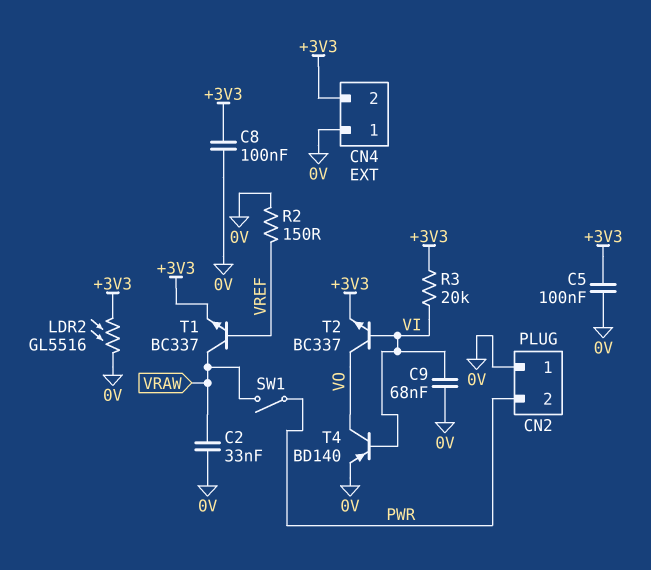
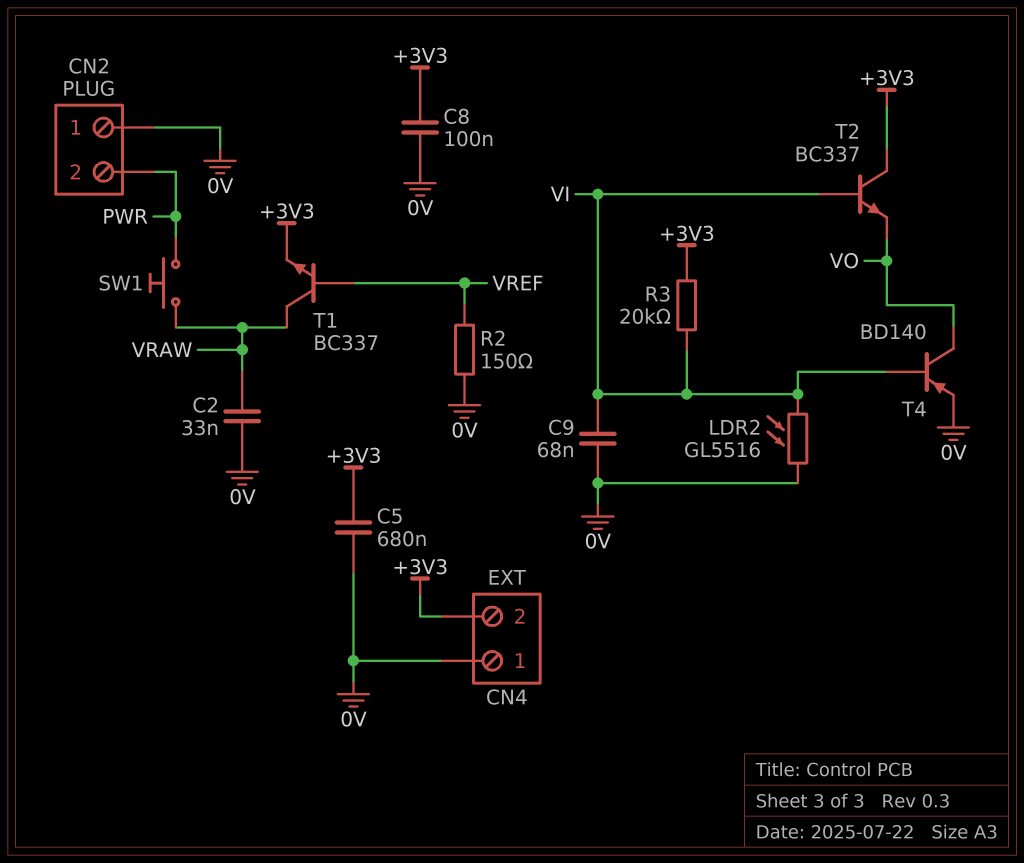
C5: 100nF (+3V3, 0V) -> 680nF (+3V3, 0V)
LDR2: GL5516 (+3V3, 0V) -> GL5516 (0V, VI)
SW1: switch (PWR, VRAW) -> button (PWR, VRAW)
T2: NPN BC337 (B VI, C VO, E +3V3) -> NPN BC337 (B VI, C +3V3, E VO)

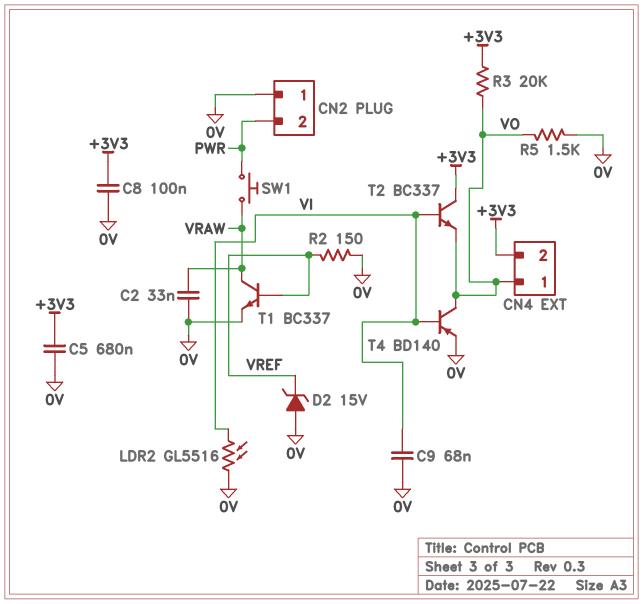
CN4 pin 1: 0V -> VO
D2: none -> zener 15V (A 0V, K VREF)
R3: 20k (+3V3, VI) -> 20k (+3V3, VO)
R5: none -> 1.5k (0V, VO)
T1: NPN BC337 (B VREF, C VRAW, E +3V3) -> NPN BC337 (B VREF, C VRAW, E 0V)

